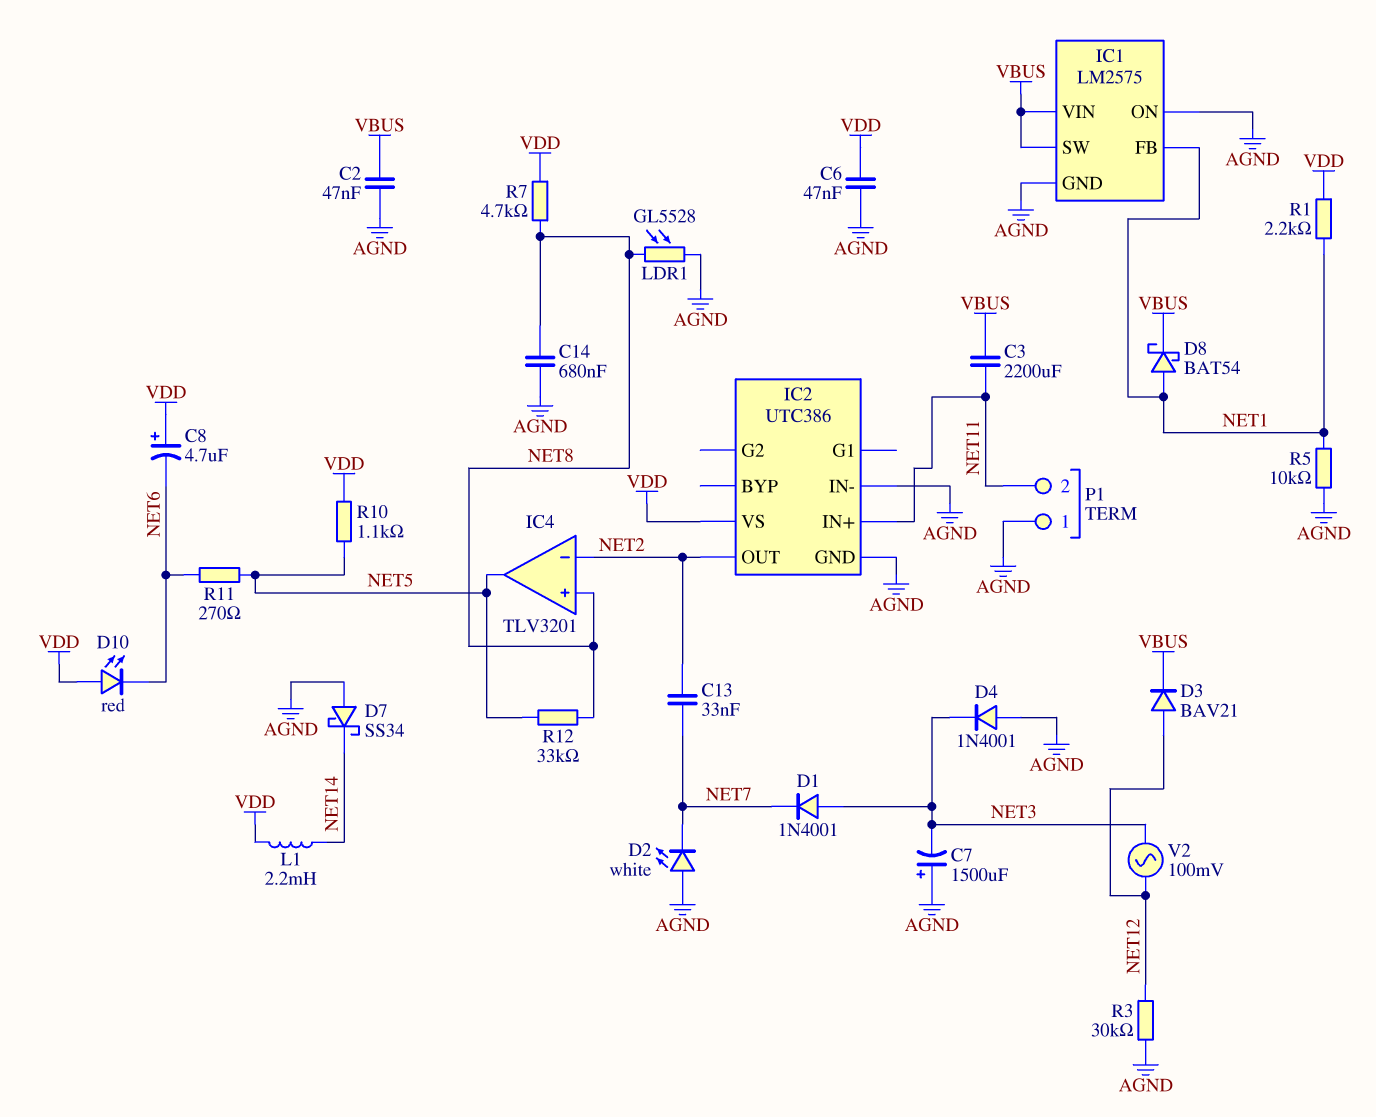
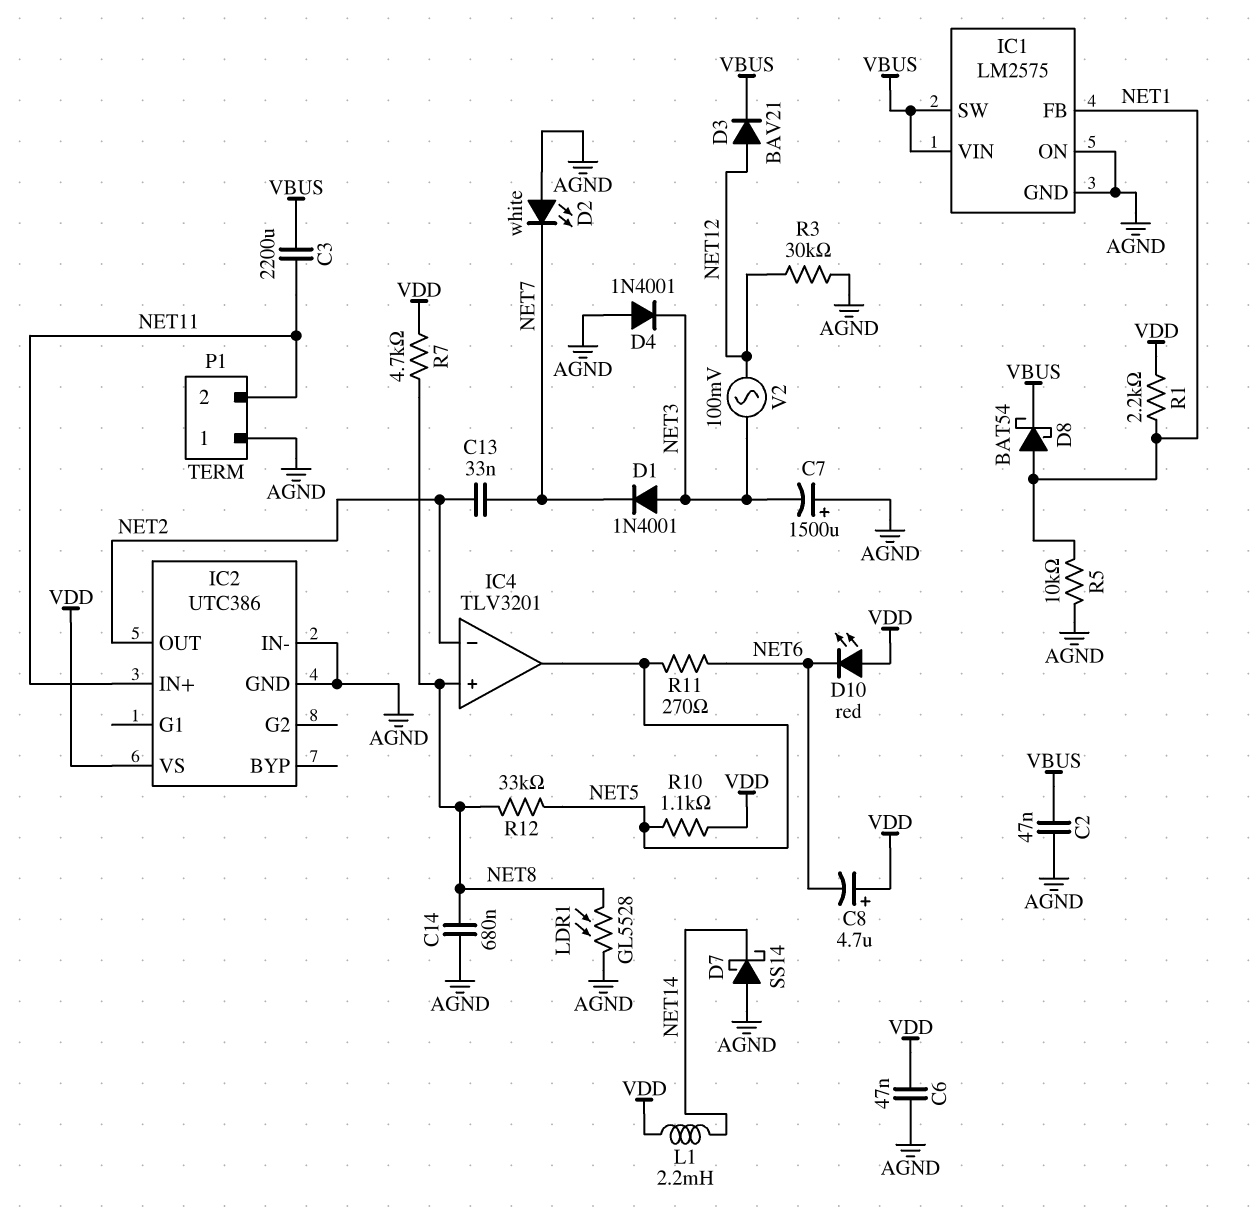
D7: schottky SS34 (A AGND, K NET14) -> schottky SS14 (A AGND, K NET14)

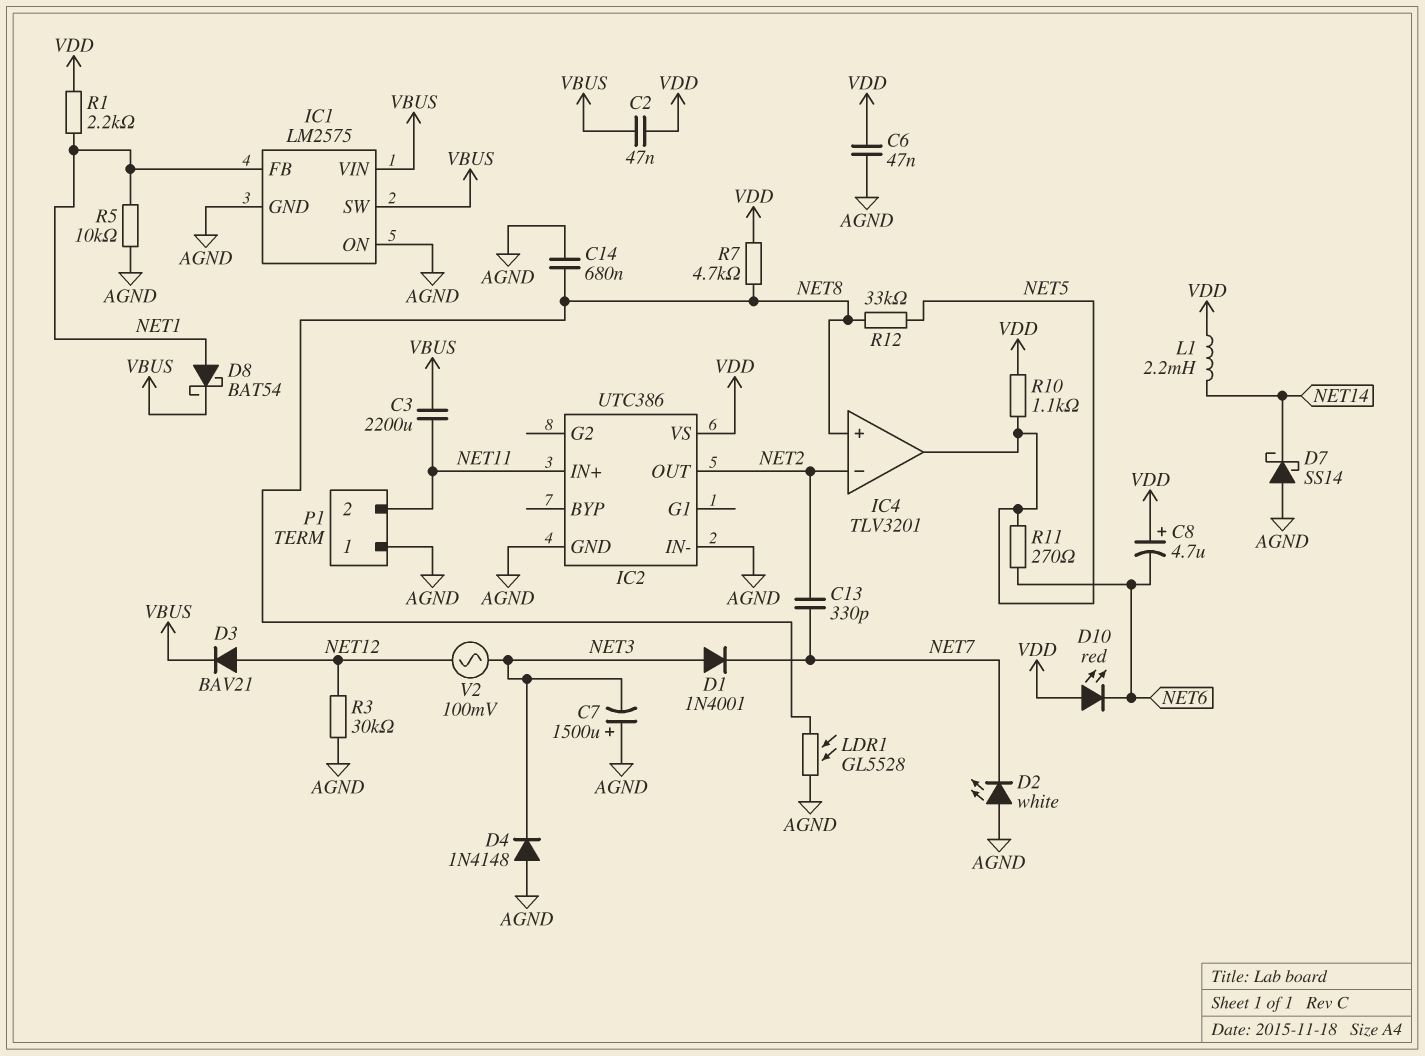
C2: 47nF (AGND, VBUS) -> 47nF (VBUS, VDD)
C13: 33nF (NET2, NET7) -> 330pF (NET2, NET7)
D4: diode 1N4001 (A AGND, K NET3) -> diode 1N4148 (A AGND, K NET3)

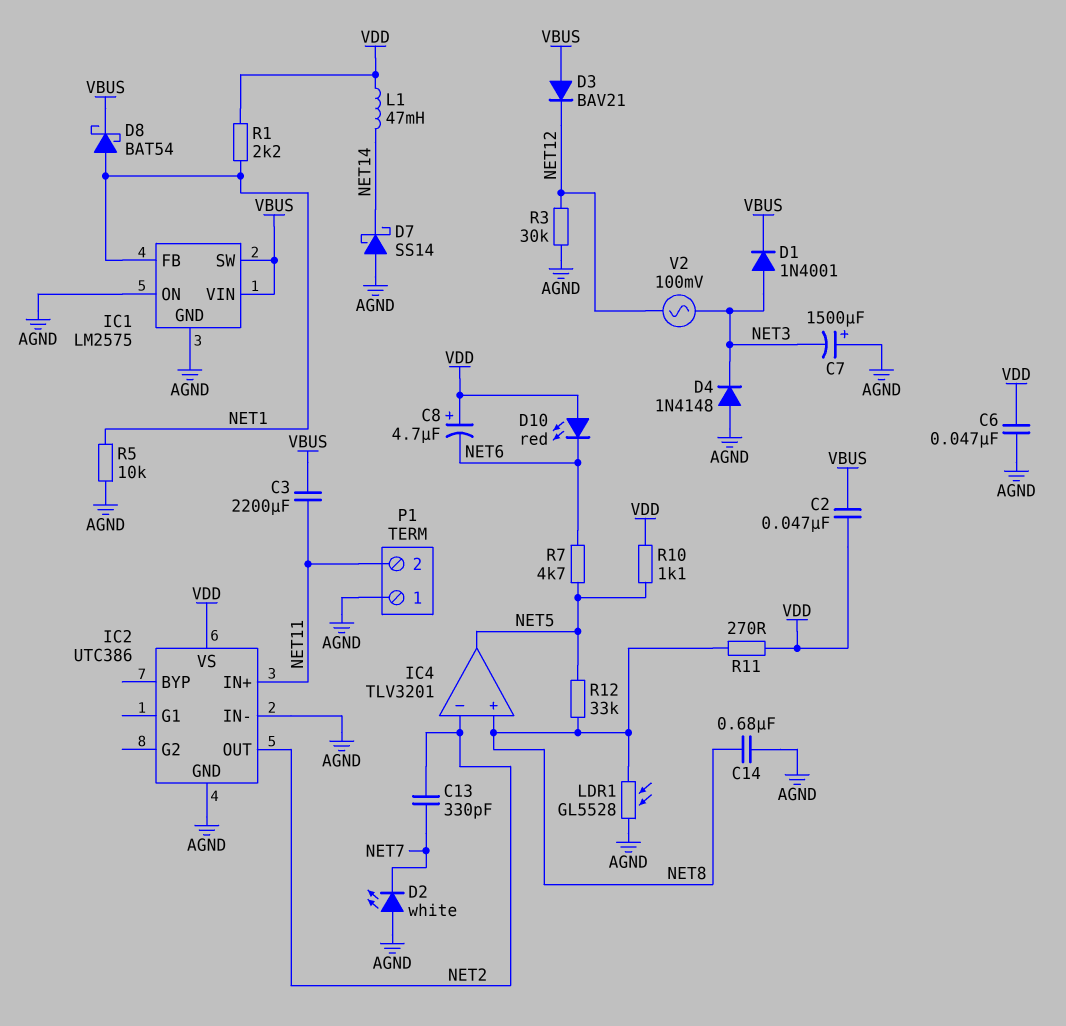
D1: diode 1N4001 (A NET3, K NET7) -> diode 1N4001 (A NET3, K VBUS)
D3: diode BAV21 (A NET12, K VBUS) -> diode BAV21 (A VBUS, K NET12)
L1: 2.2mH (NET14, VDD) -> 47mH (NET14, VDD)
R7: 4.7k (NET8, VDD) -> 4.7k (NET5, NET6)
R11: 270 (NET5, NET6) -> 270 (NET8, VDD)

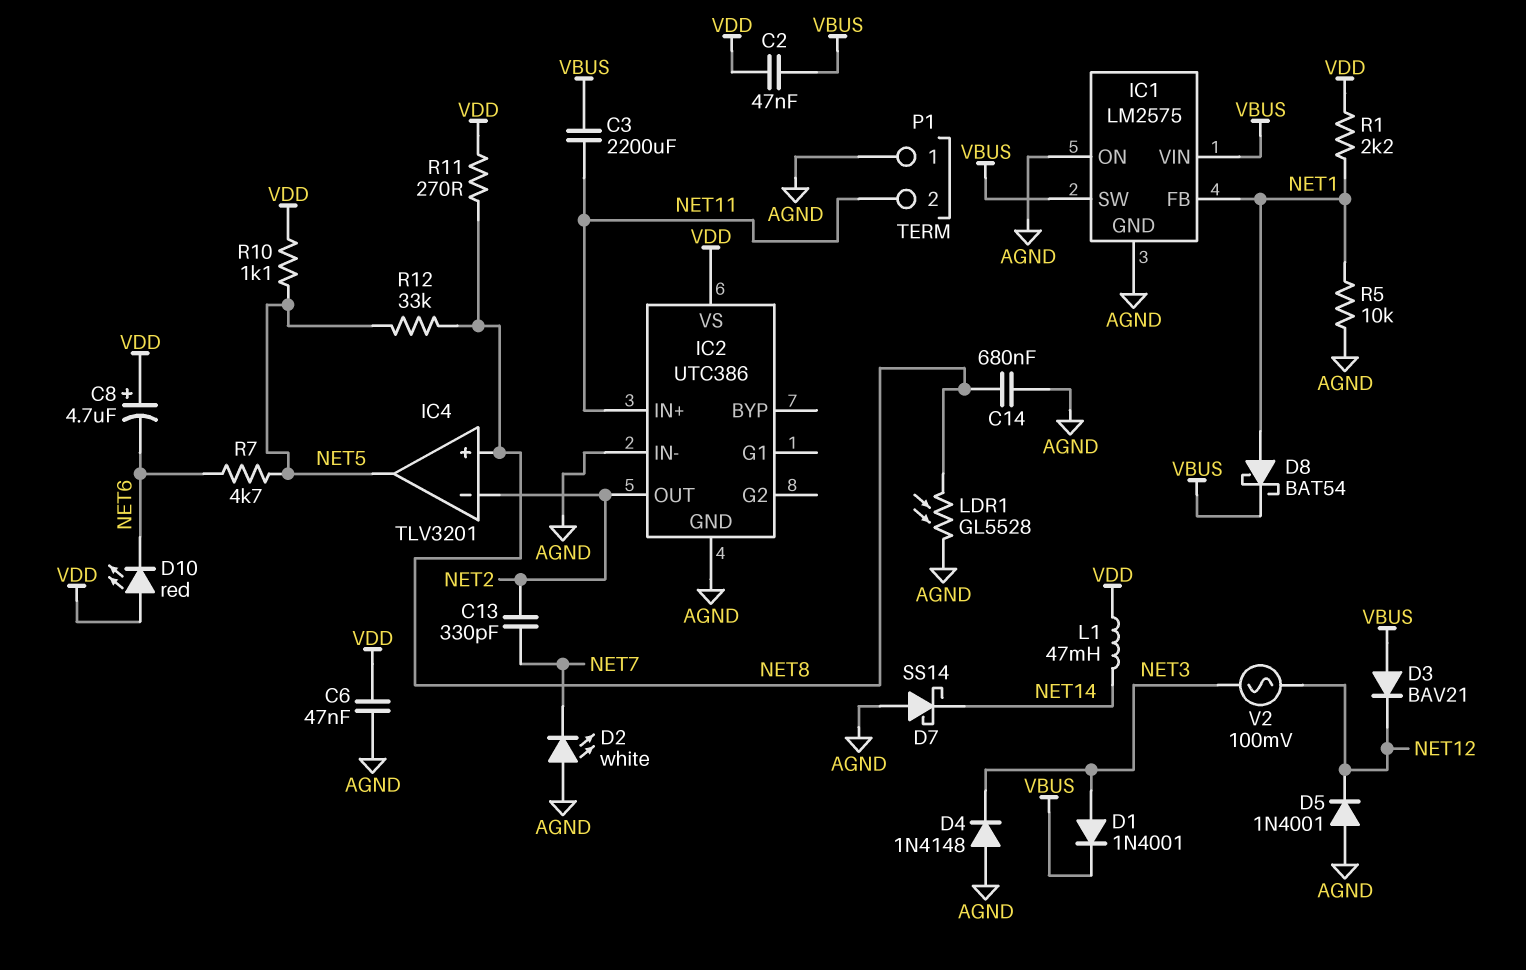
C7: 1500uF (plus AGND, minus NET3) -> none
D5: none -> diode 1N4001 (A AGND, K NET12)
R3: 30k (AGND, NET12) -> none

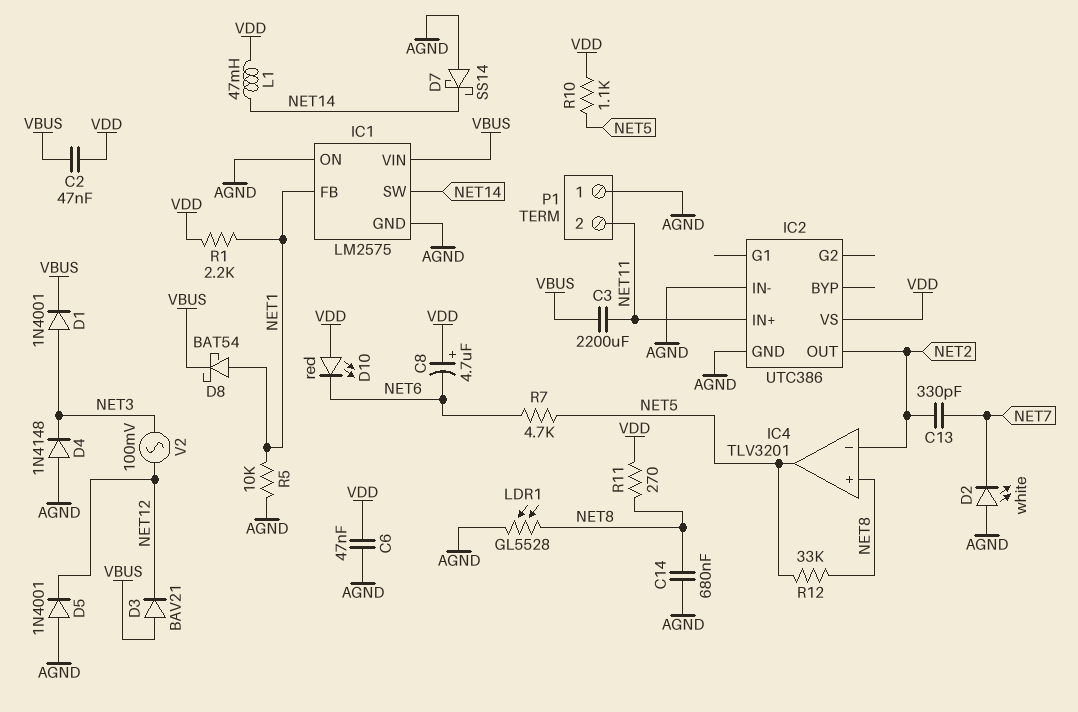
IC1 pin SW: VBUS -> NET14

